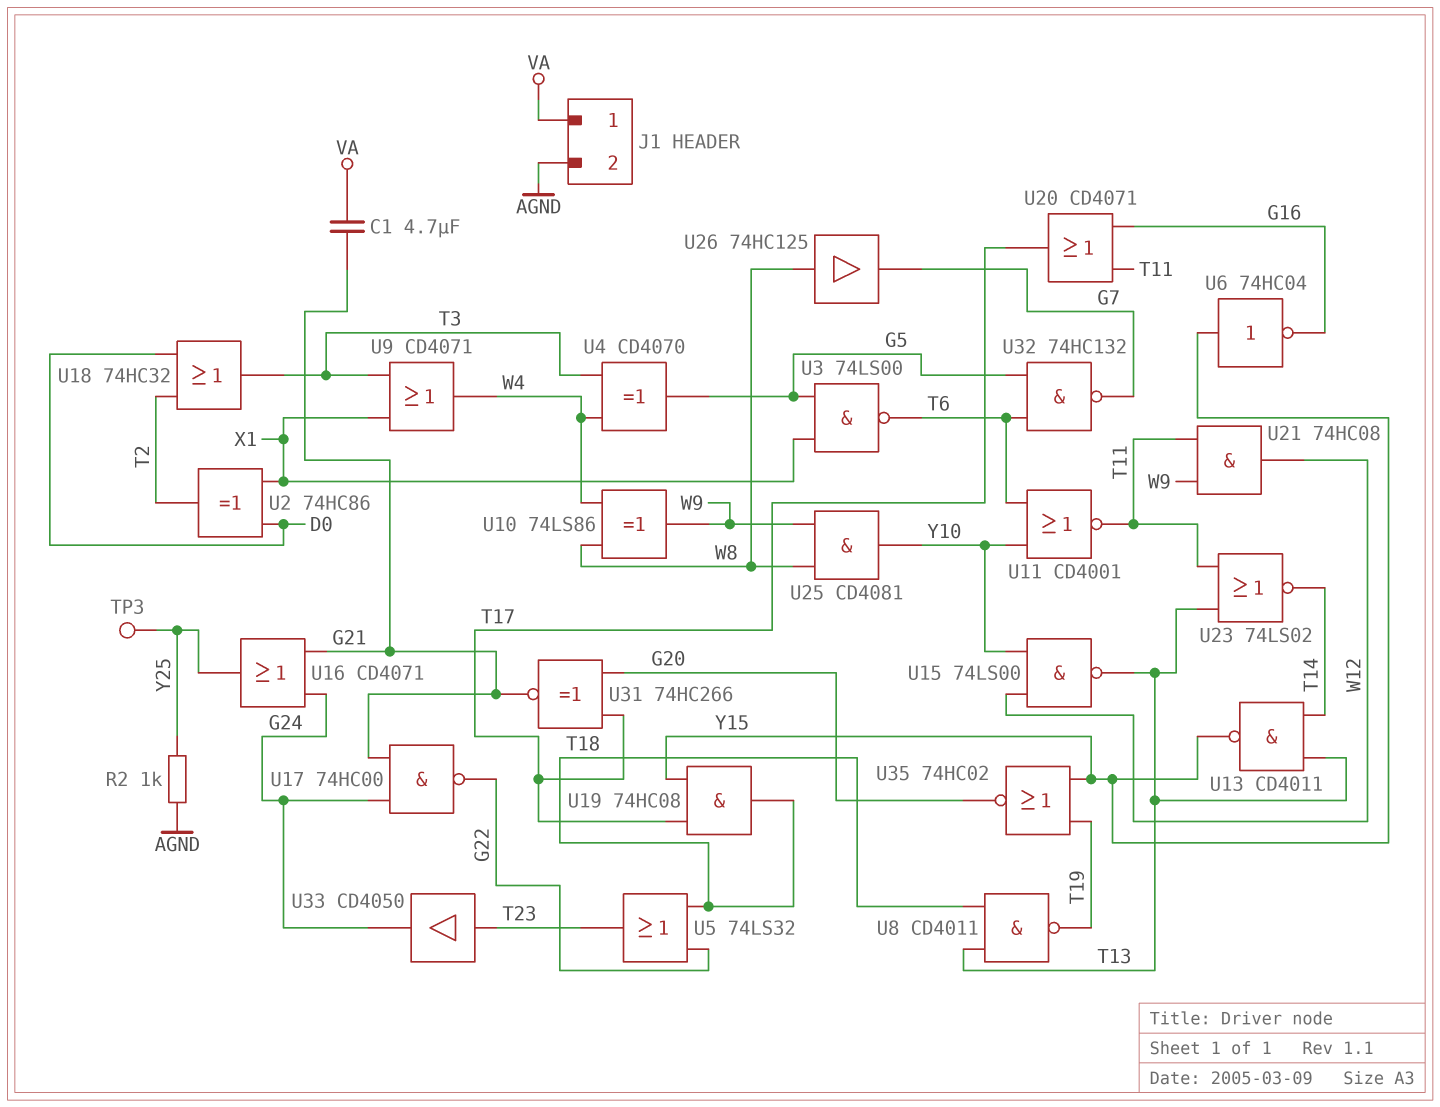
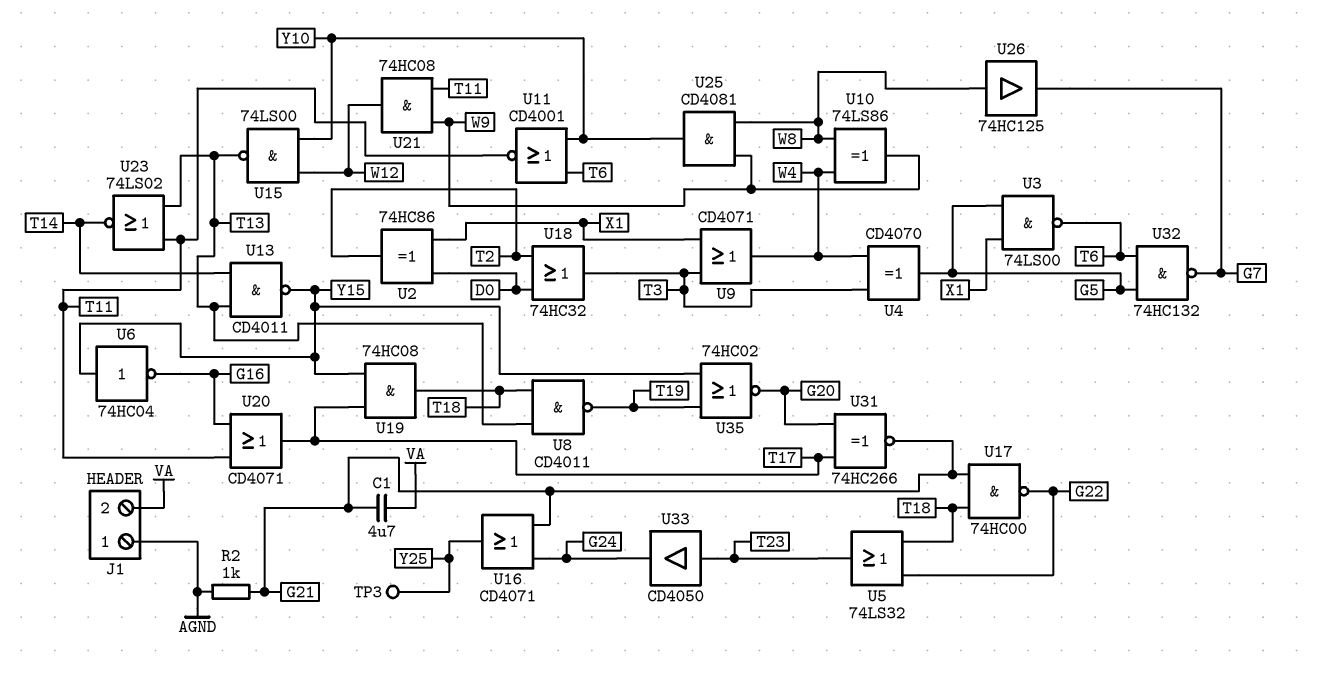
J1 pin 1: VA -> AGND
J1 pin 2: AGND -> VA
R2: 1k (AGND, Y25) -> 1k (AGND, G21)
U17: NAND 74HC00 (in G21, in G24, out G22) -> NAND 74HC00 (in G21, in T18, out G22)

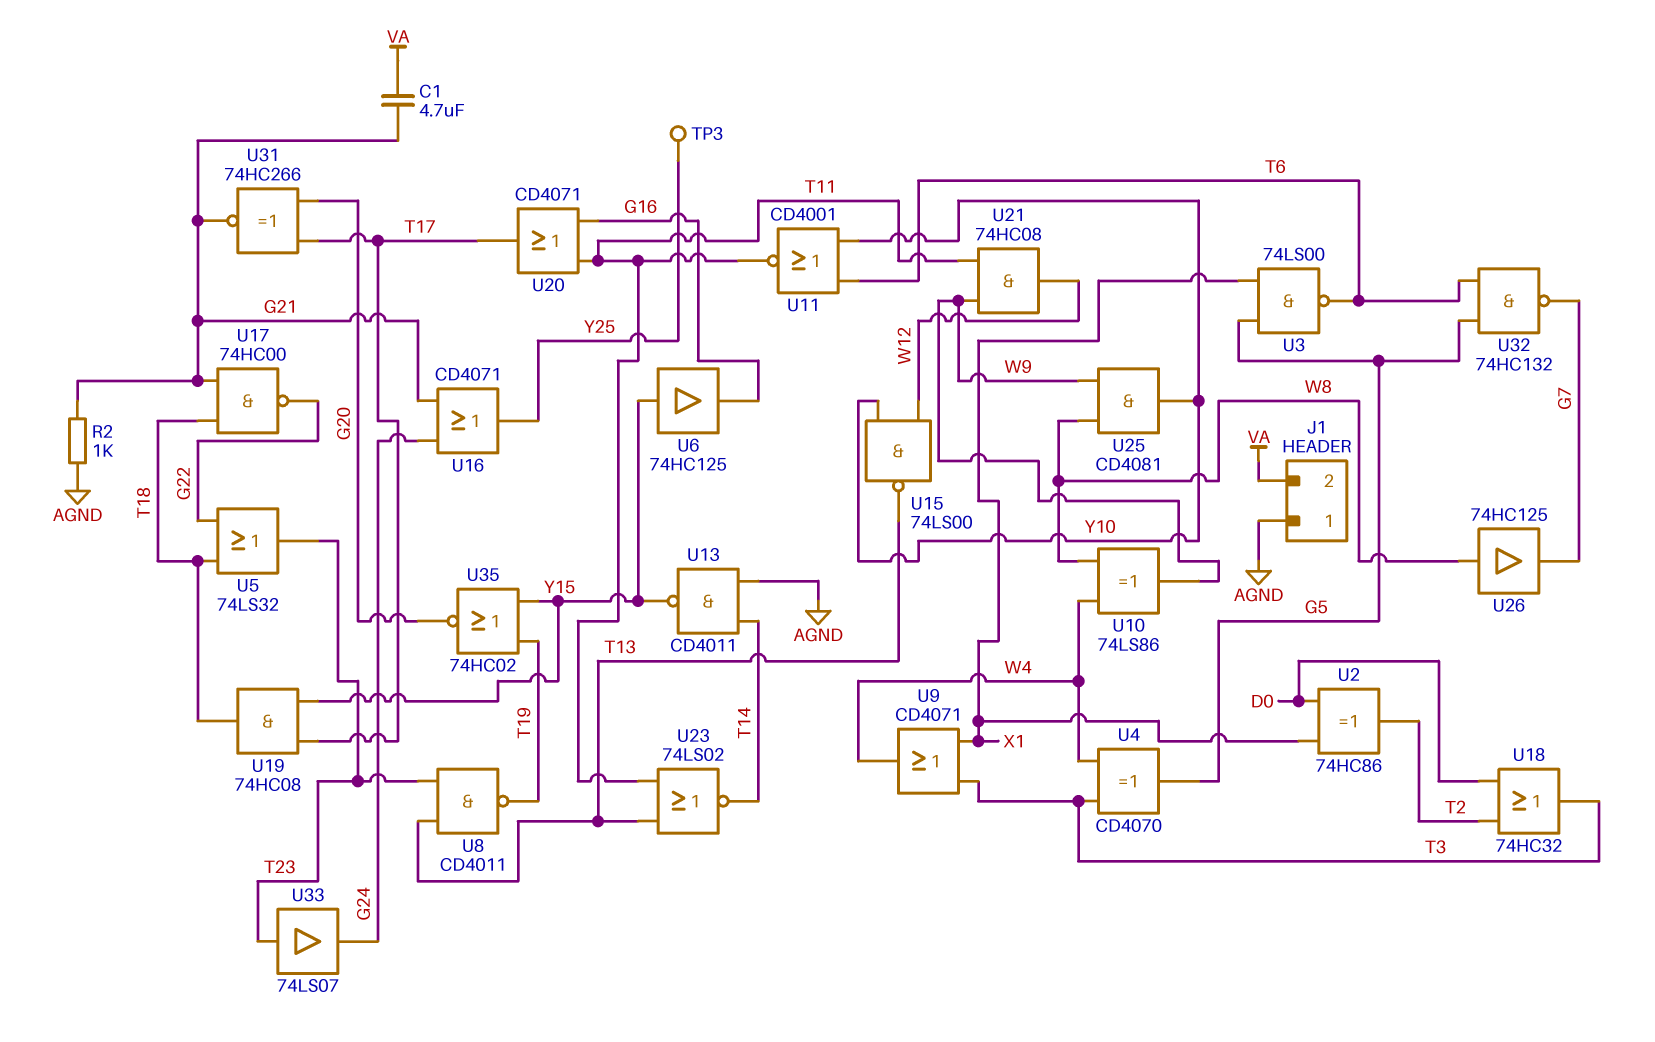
U6: NOT 74HC04 (in Y15, out G16) -> buffer 74HC125 (in Y15, out G16)
U8: NAND CD4011 (in T13, in T18, out T19) -> NAND CD4011 (in T13, in T23, out T19)
U13: NAND CD4011 (in T13, in T14, out Y15) -> NAND CD4011 (in AGND, in T14, out Y15)
U33: buffer CD4050 (in T23, out G24) -> buffer 74LS07 (in T23, out G24)

